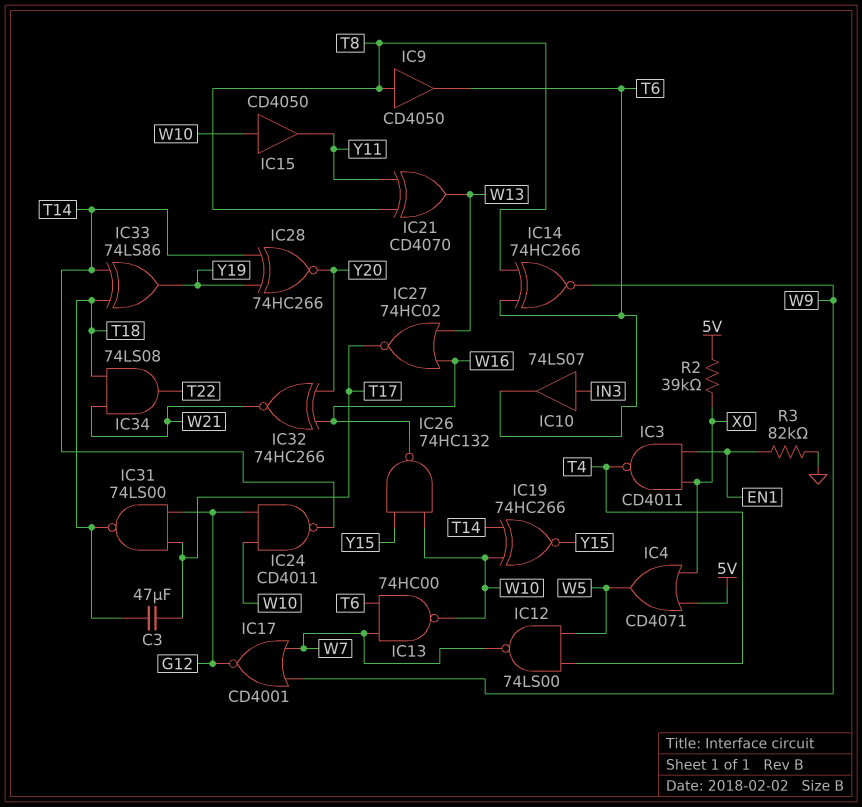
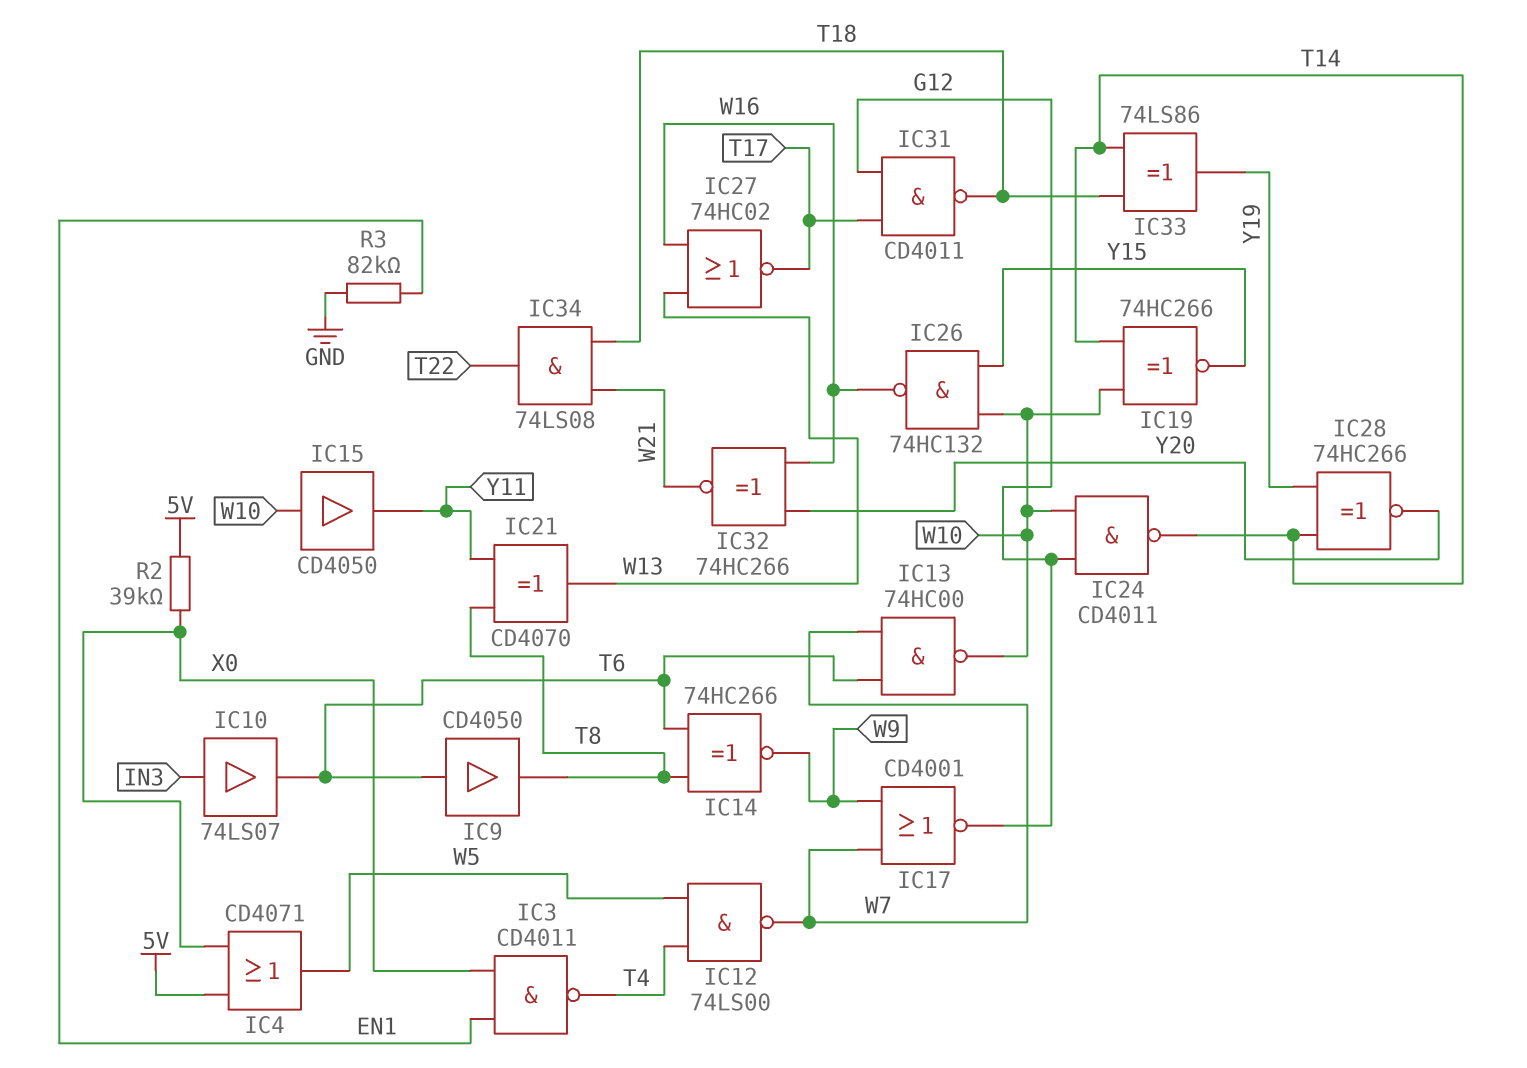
C3: 47uF (T17, T18) -> none
IC9: buffer CD4050 (in T8, out T6) -> buffer CD4050 (in T6, out T8)
IC31: NAND 74LS00 (in G12, in T17, out T18) -> NAND CD4011 (in G12, in T17, out T18)

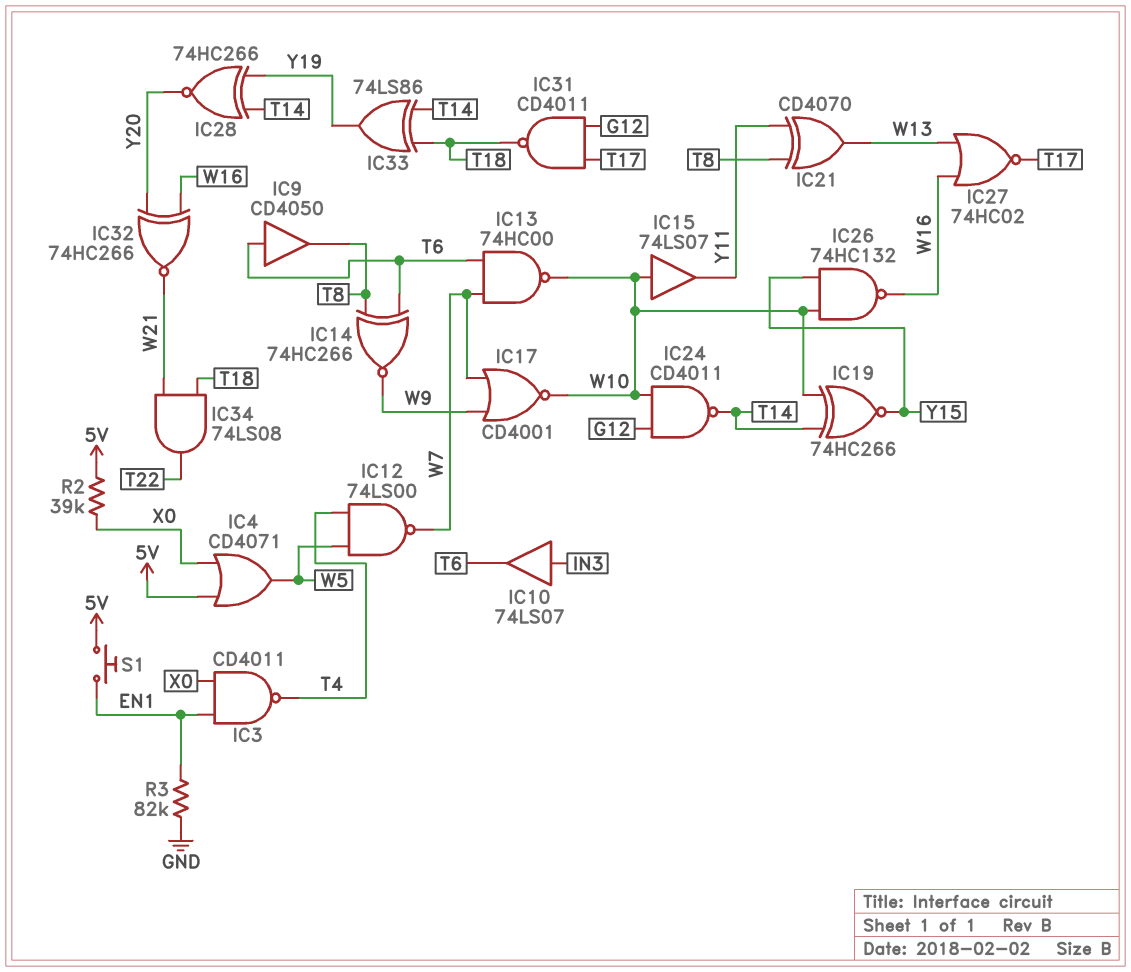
IC15: buffer CD4050 (in W10, out Y11) -> buffer 74LS07 (in W10, out Y11)
IC17: NOR CD4001 (in W7, in W9, out G12) -> NOR CD4001 (in W7, in W9, out W10)
S1: none -> button (5V, EN1)

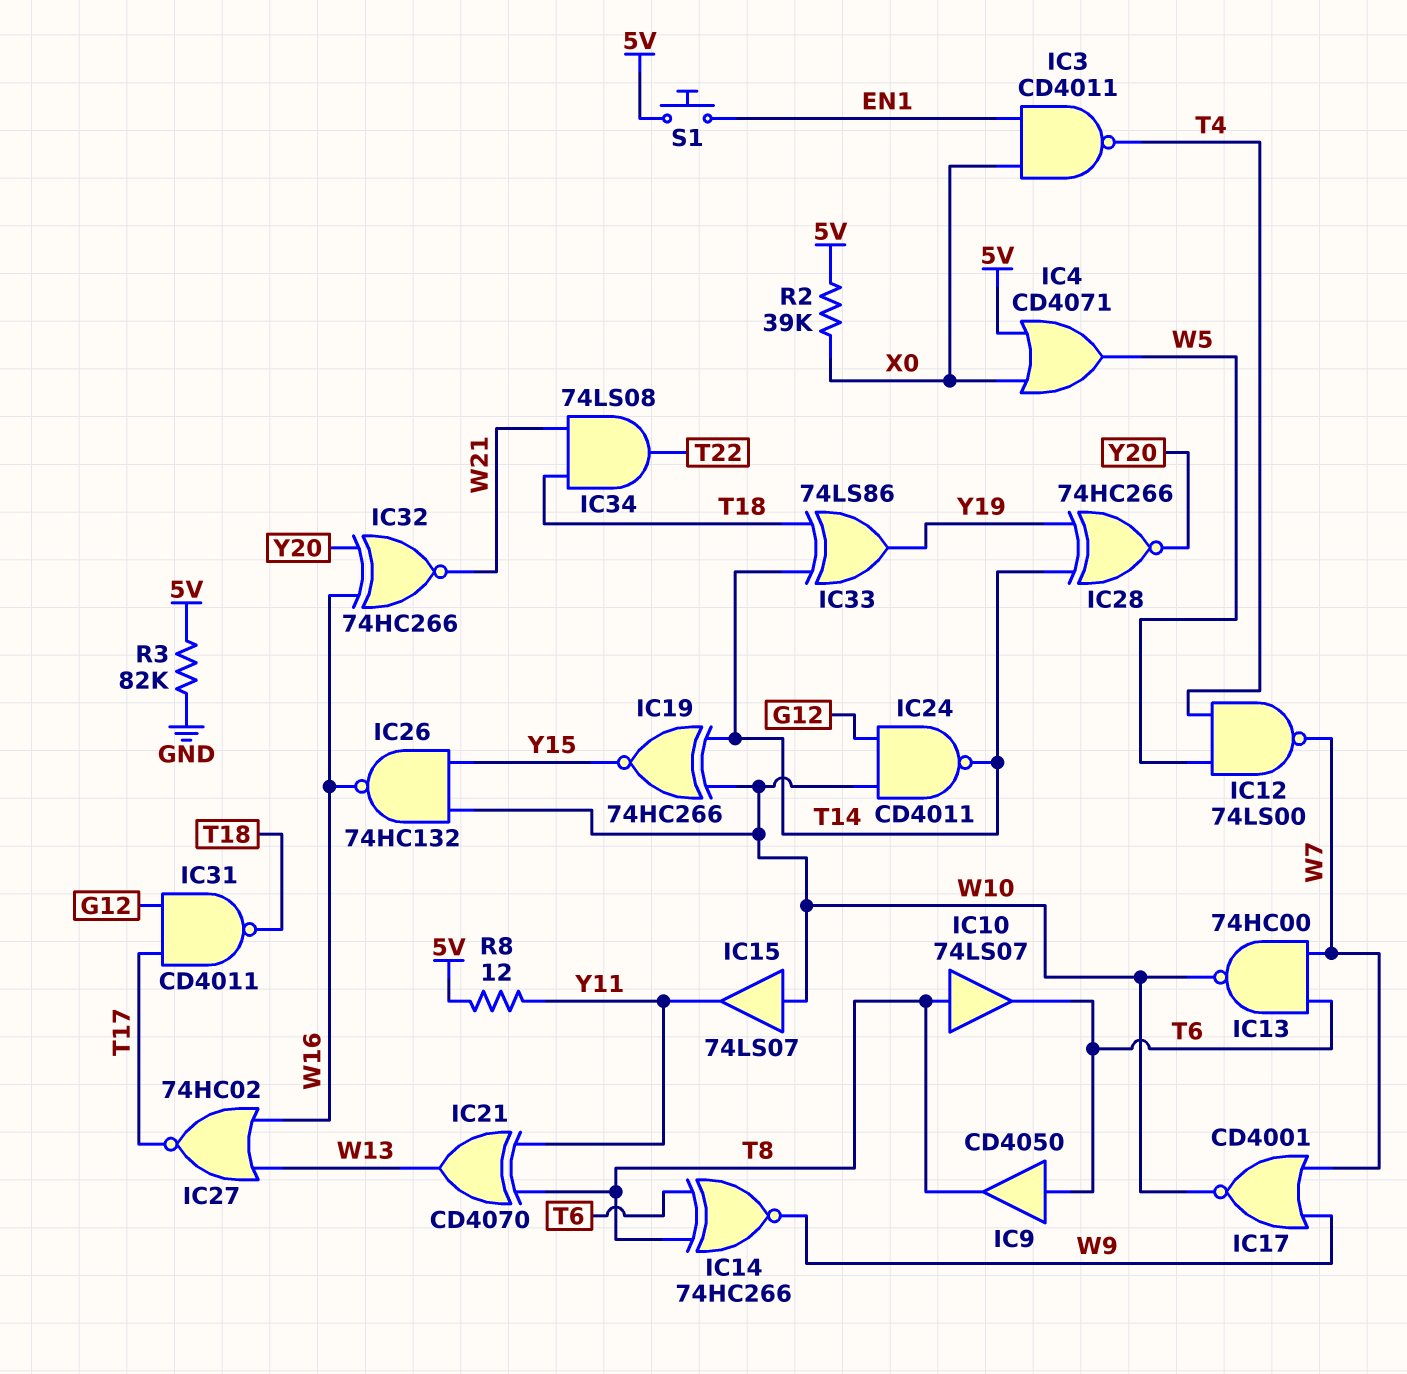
IC10: buffer 74LS07 (in IN3, out T6) -> buffer 74LS07 (in T8, out T6)
R3: 82k (EN1, GND) -> 82k (5V, GND)
R8: none -> 12 (5V, Y11)

